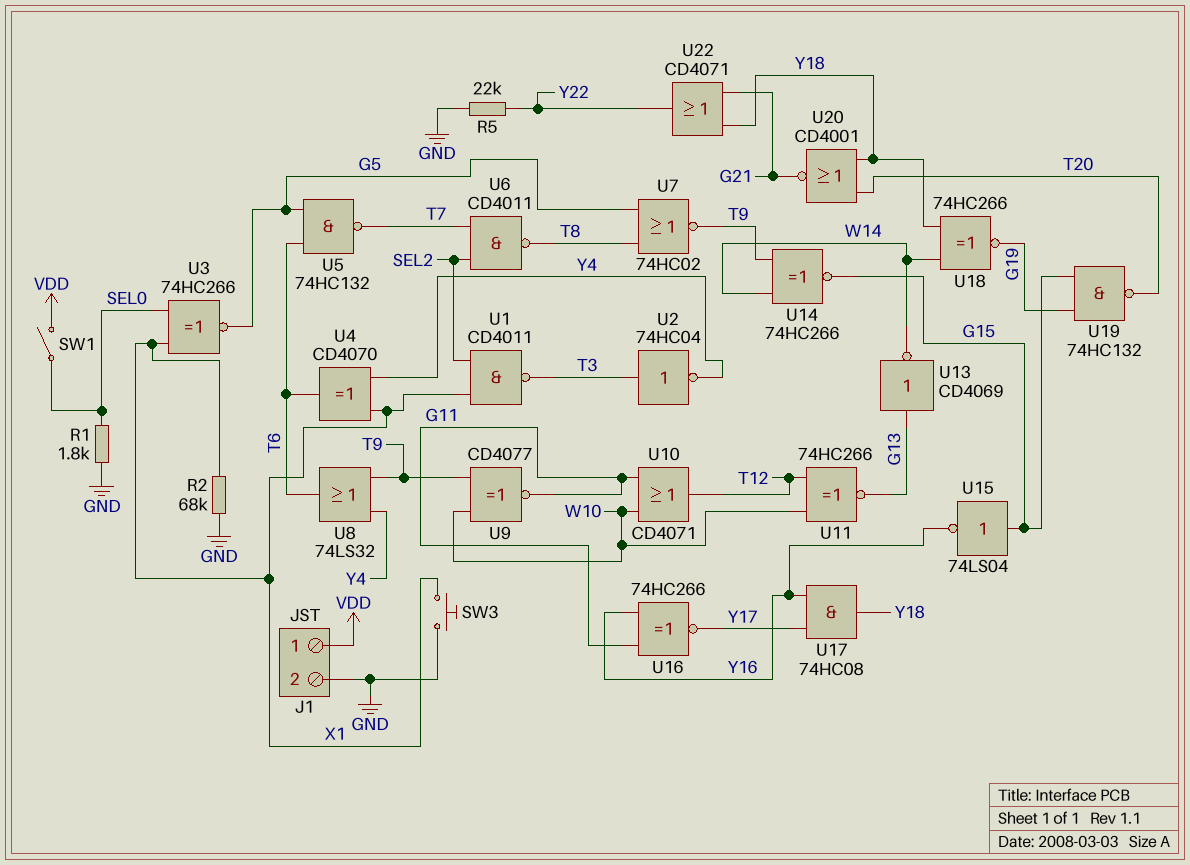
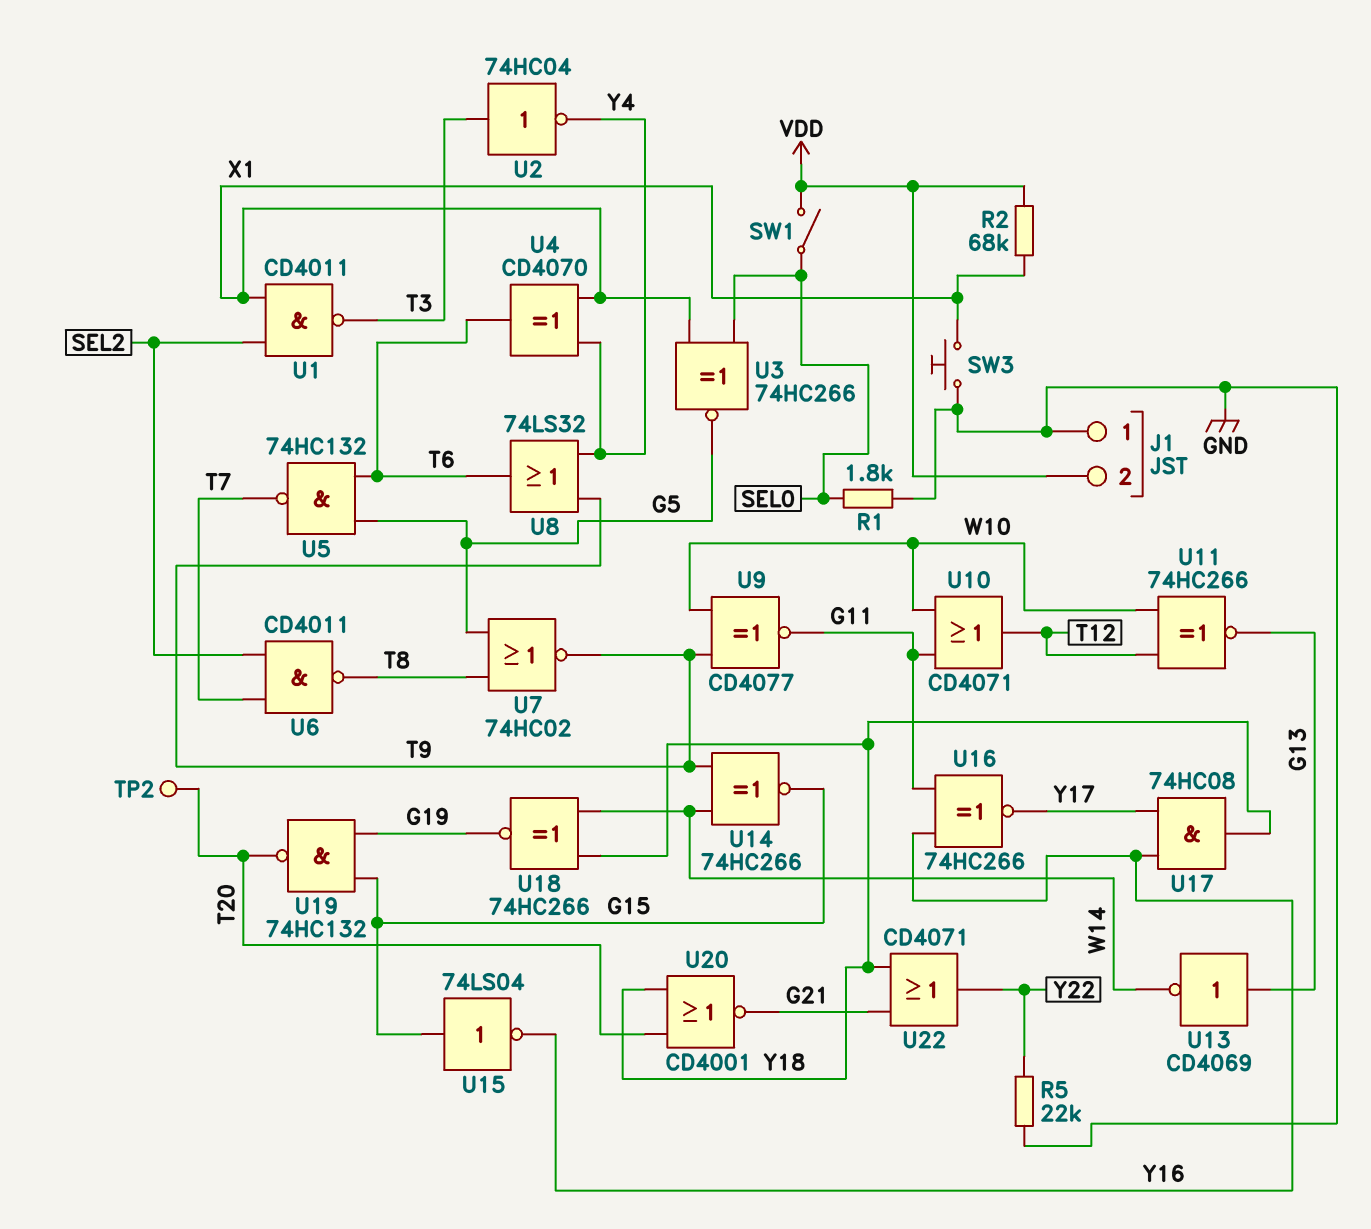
J1 pin 1: VDD -> GND
J1 pin 2: GND -> VDD
R2: 68k (GND, X1) -> 68k (VDD, X1)
TP2: none -> test point (T20)

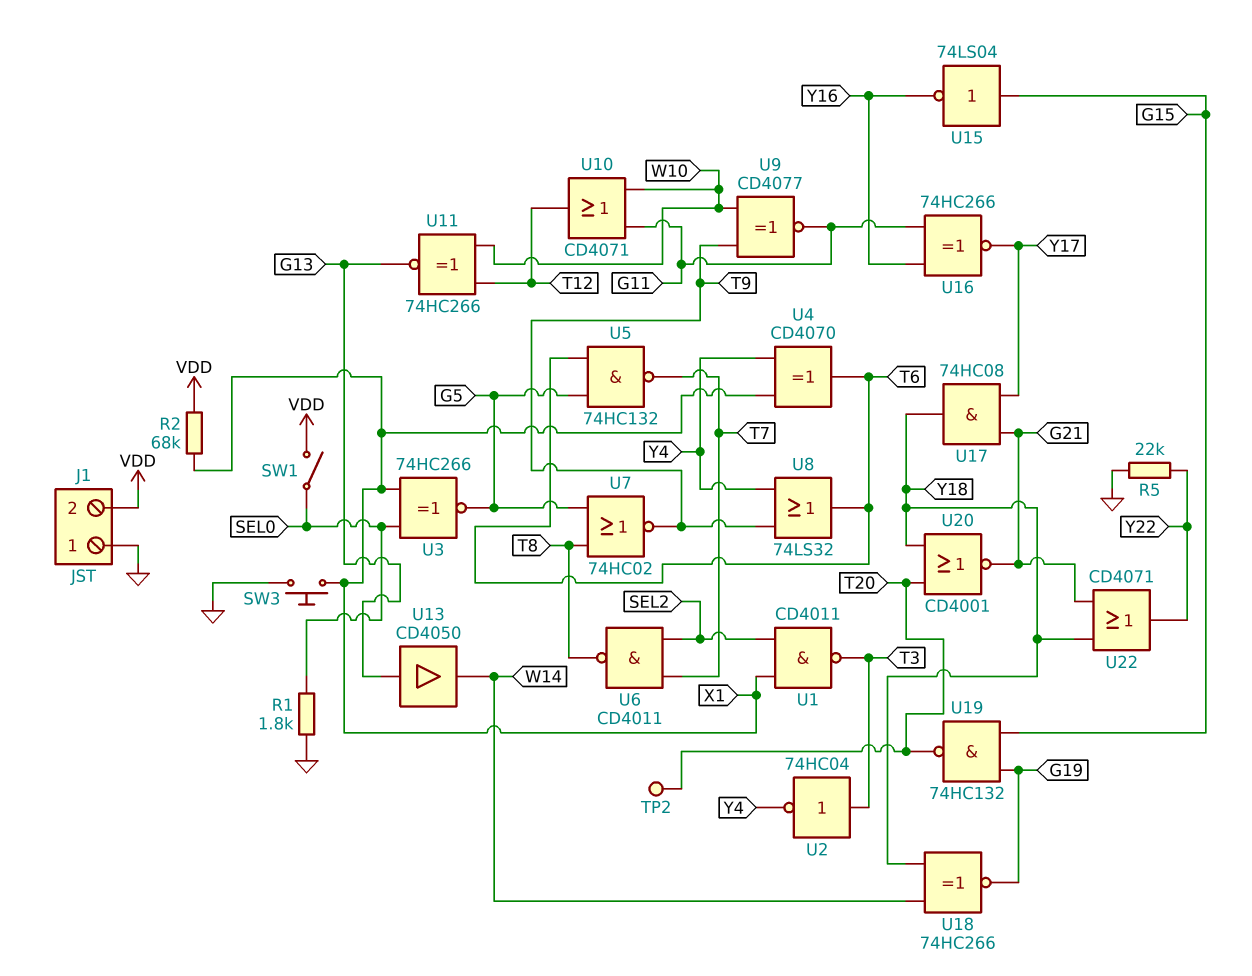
U13: NOT CD4069 (in G13, out W14) -> buffer CD4050 (in G13, out W14)
U14: XNOR 74HC266 (in T9, in W14, out G15) -> none
U17: AND 74HC08 (in Y16, in Y17, out Y18) -> AND 74HC08 (in G21, in Y17, out Y18)

